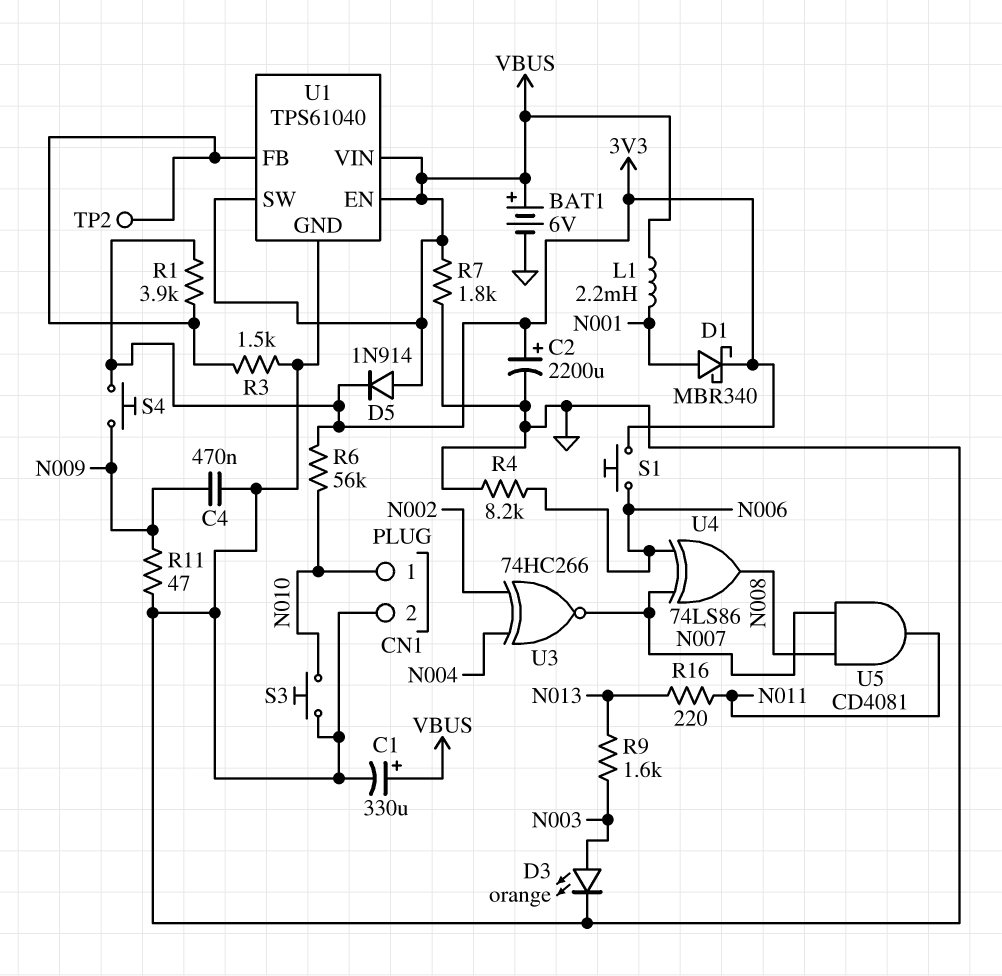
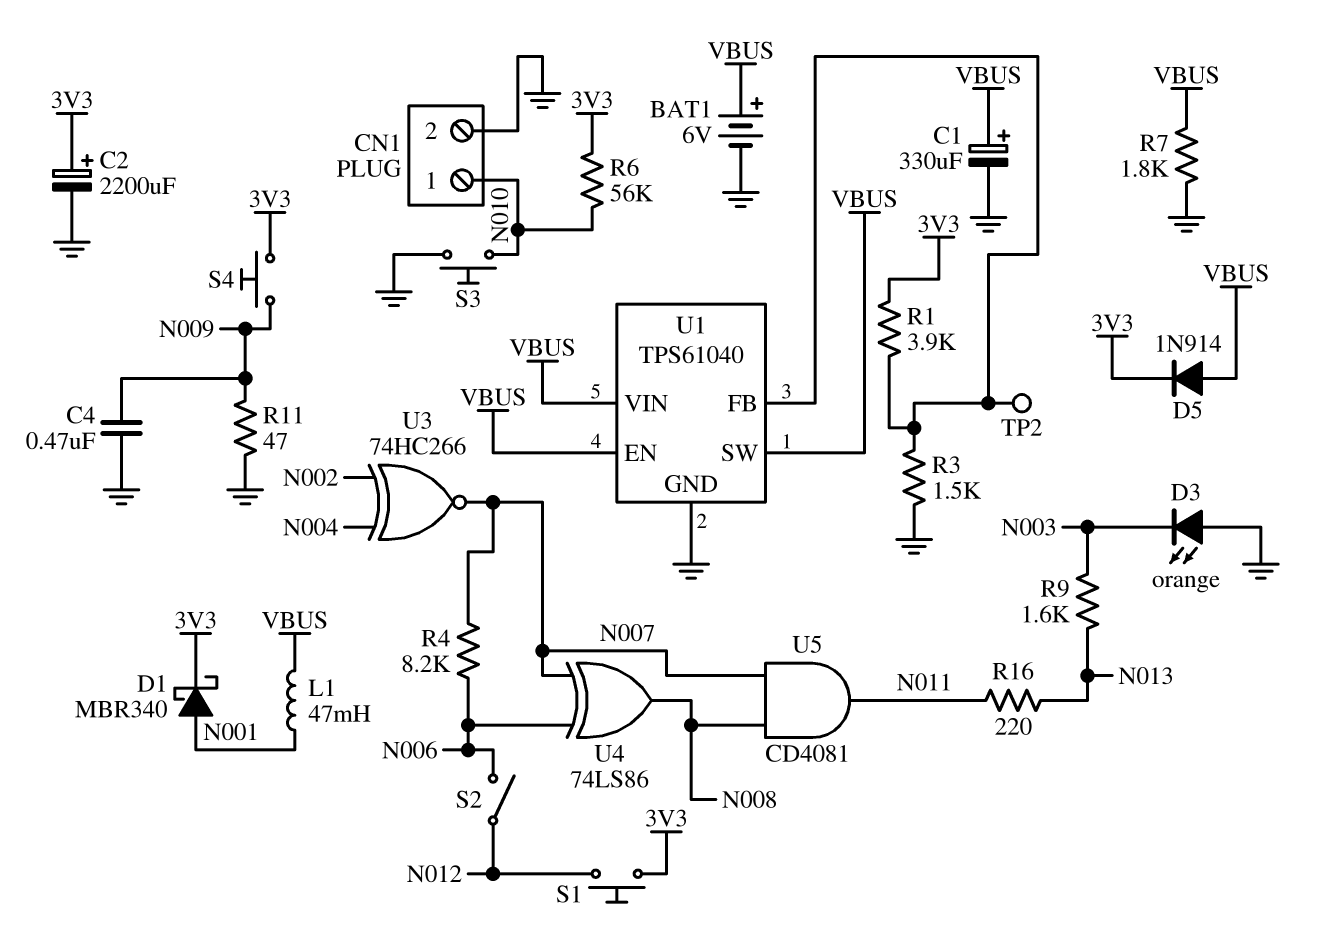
D3: LED orange (A N003, K GND) -> LED orange (A GND, K N003)
L1: 2.2mH (N001, VBUS) -> 47mH (N001, VBUS)
R4: 8.2k (GND, N006) -> 8.2k (N006, N007)
S1: button (3V3, N006) -> button (3V3, N012)
S2: none -> switch (N006, N012)

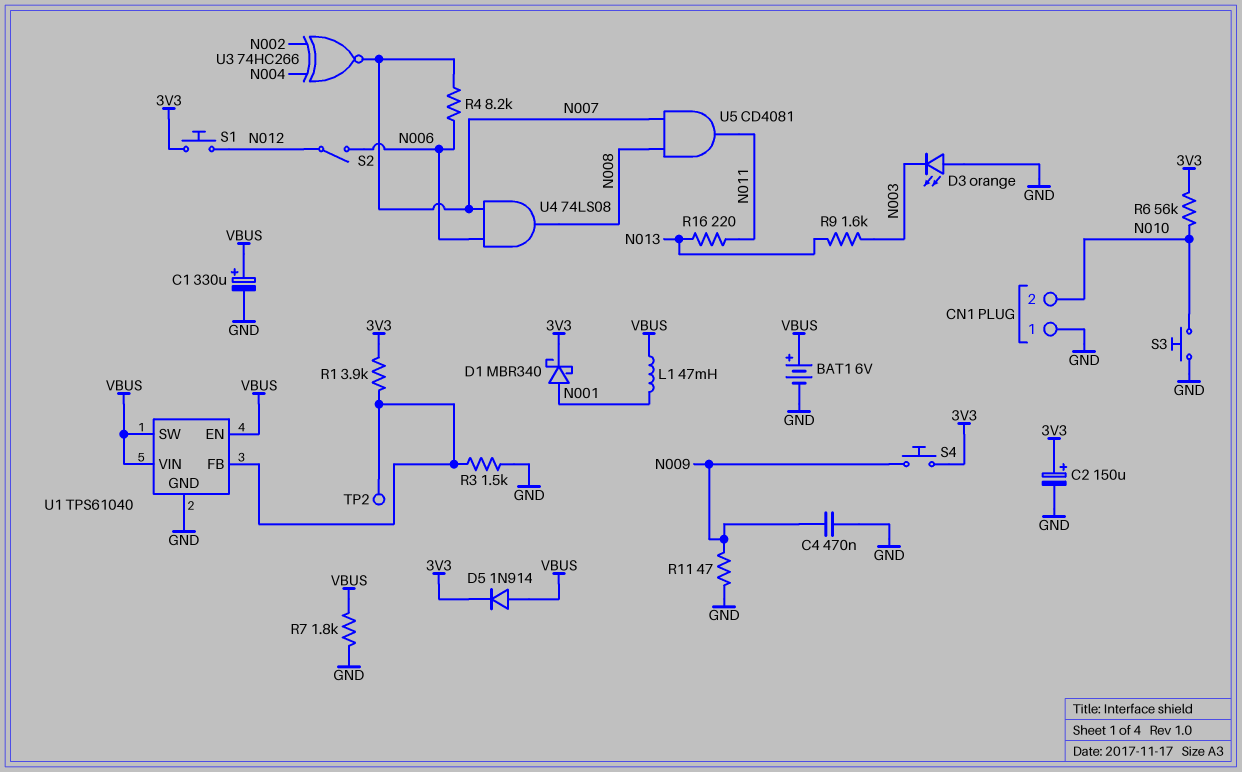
C2: 2200uF (plus 3V3, minus GND) -> 150uF (plus 3V3, minus GND)
CN1 pin 1: N010 -> GND
CN1 pin 2: GND -> N010
U4: XOR 74LS86 (in N006, in N007, out N008) -> AND 74LS08 (in N006, in N007, out N008)

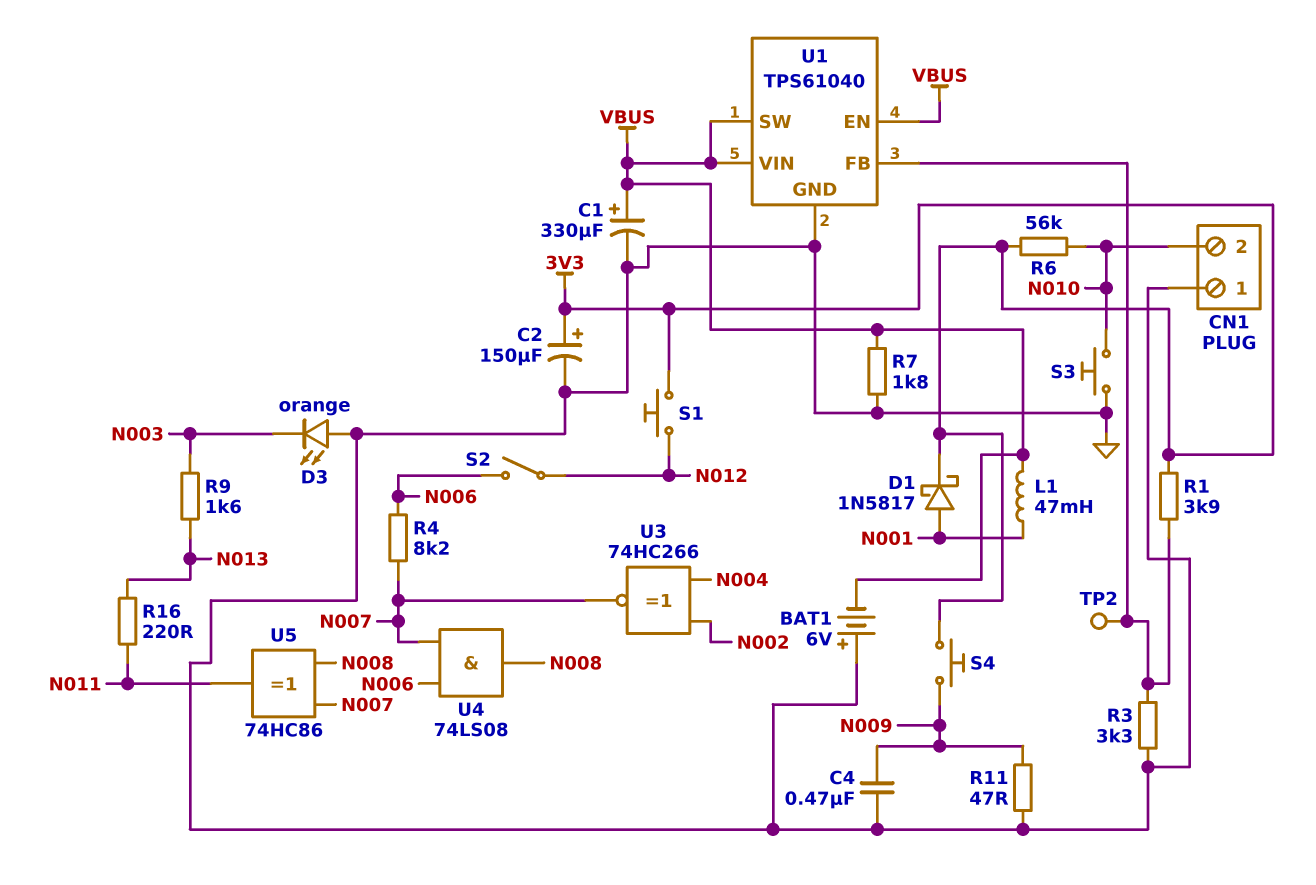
BAT1: 6V (plus VBUS, minus GND) -> 6V (plus GND, minus VBUS)
D1: schottky MBR340 (A N001, K 3V3) -> schottky 1N5817 (A N001, K 3V3)
D5: diode 1N914 (A VBUS, K 3V3) -> none
R3: 1.5k (GND, U1/FB) -> 3.3k (GND, U1/FB)
U5: AND CD4081 (in N007, in N008, out N011) -> XOR 74HC86 (in N007, in N008, out N011)

